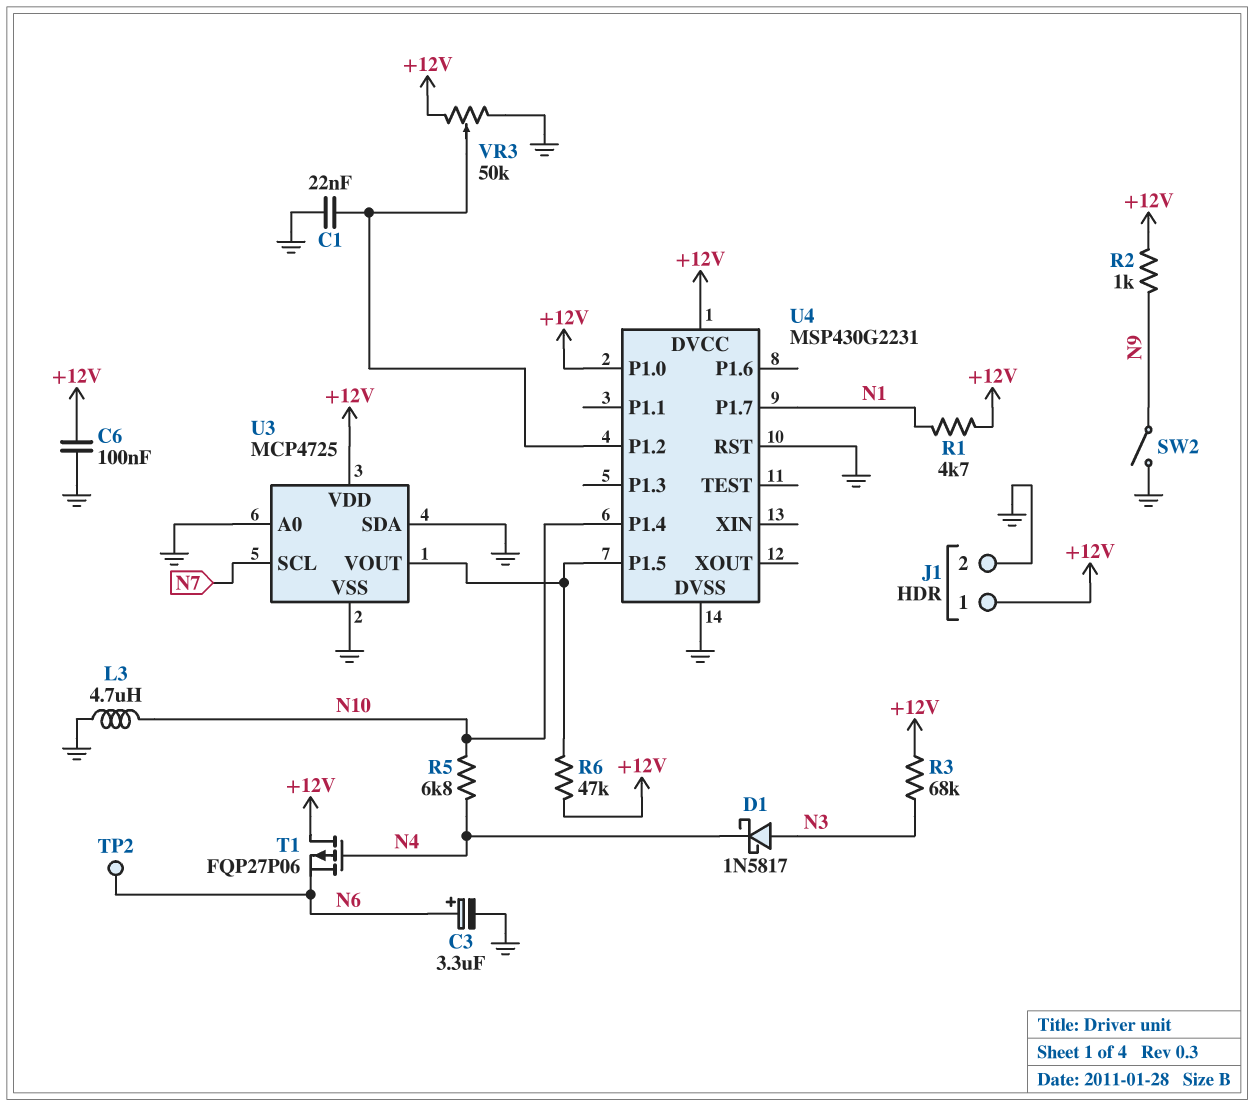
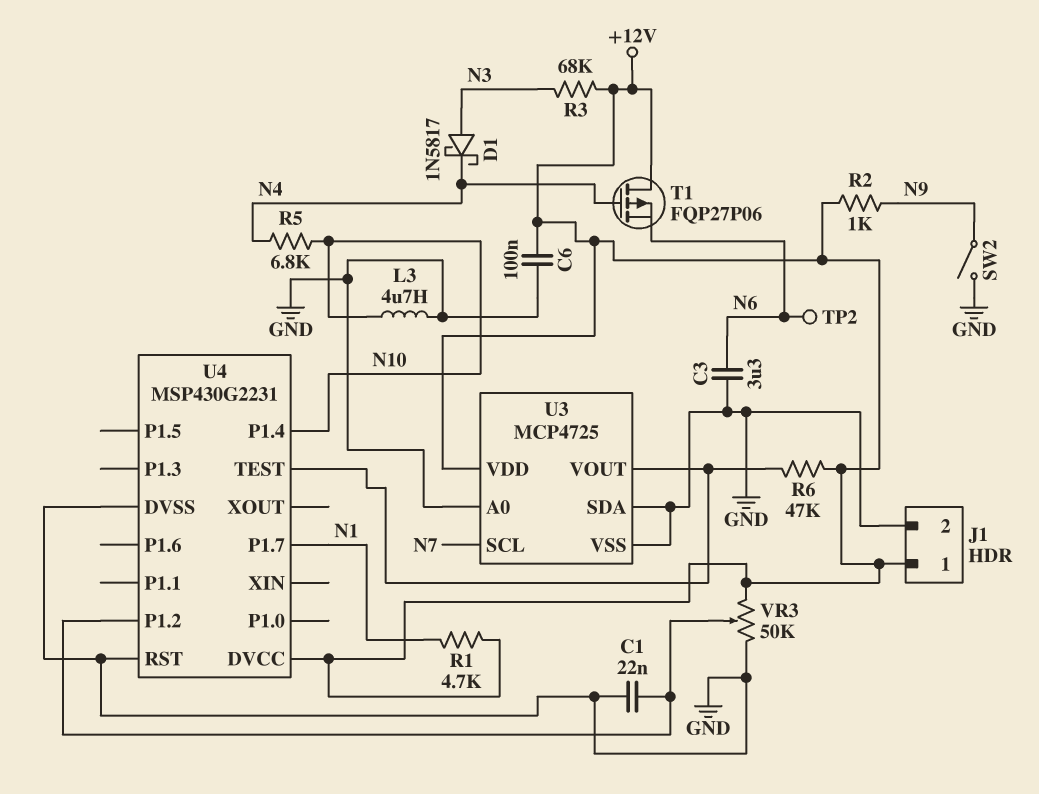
C3: 3.3uF (plus N6, minus GND) -> 3.3uF (GND, N6)
U4 pin P1.0: +12V -> none
U4 pin P1.5: U3/VOUT -> none
U4 pin TEST: none -> U3/VOUT

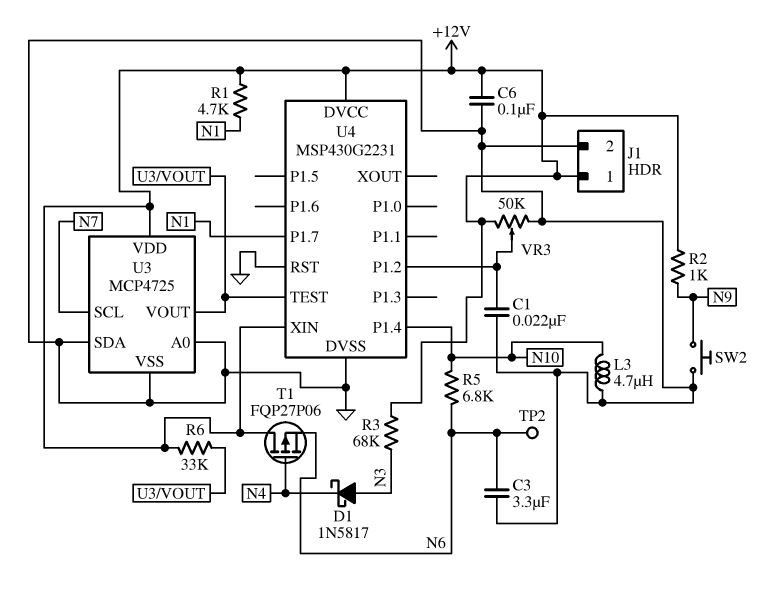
R5: 6.8k (N4, N10) -> 6.8k (N6, N10)
R6: 47k (+12V, U3/VOUT) -> 33k (+12V, U3/VOUT)
SW2: switch (GND, N9) -> button (GND, N9)
U4 pin XIN: none -> +12V

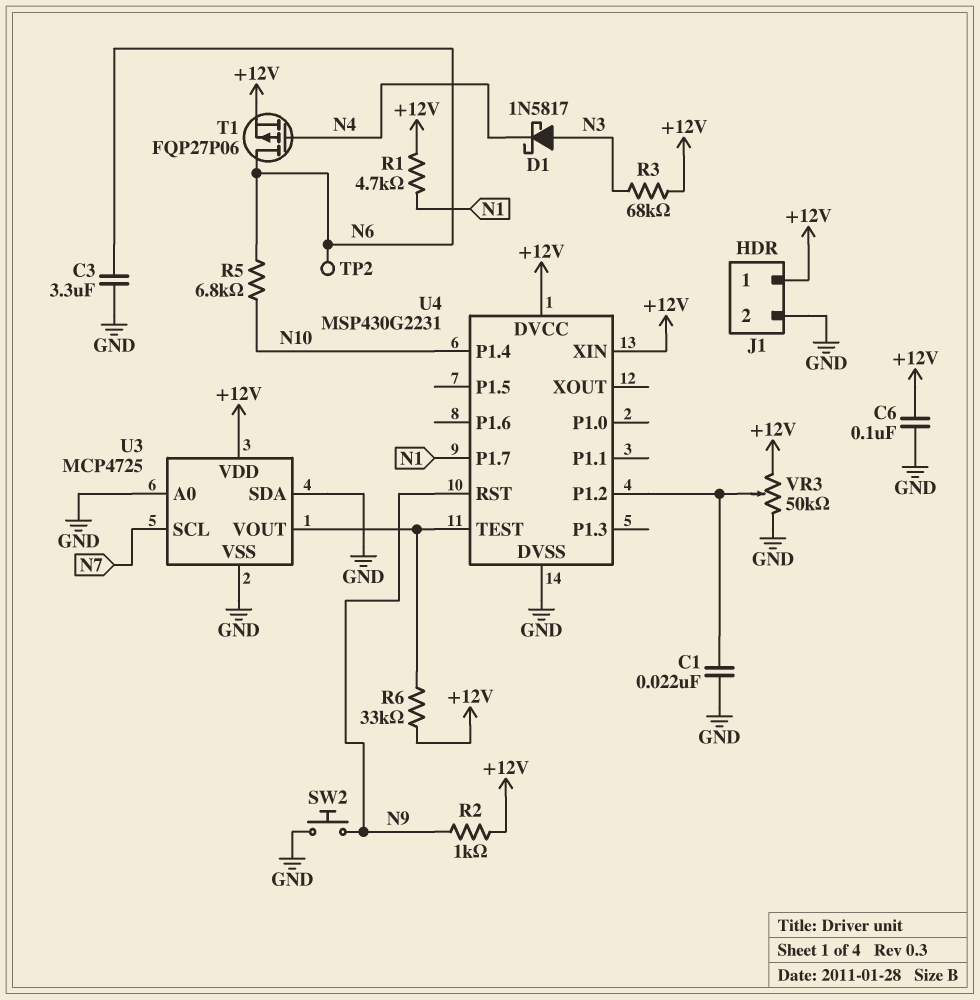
L3: 4.7uH (GND, N10) -> none
T1: PMOS FQP27P06 (G N4, D +12V, S N6) -> PMOS FQP27P06 (G N4, D N6, S +12V)
U4 pin RST: GND -> N9

